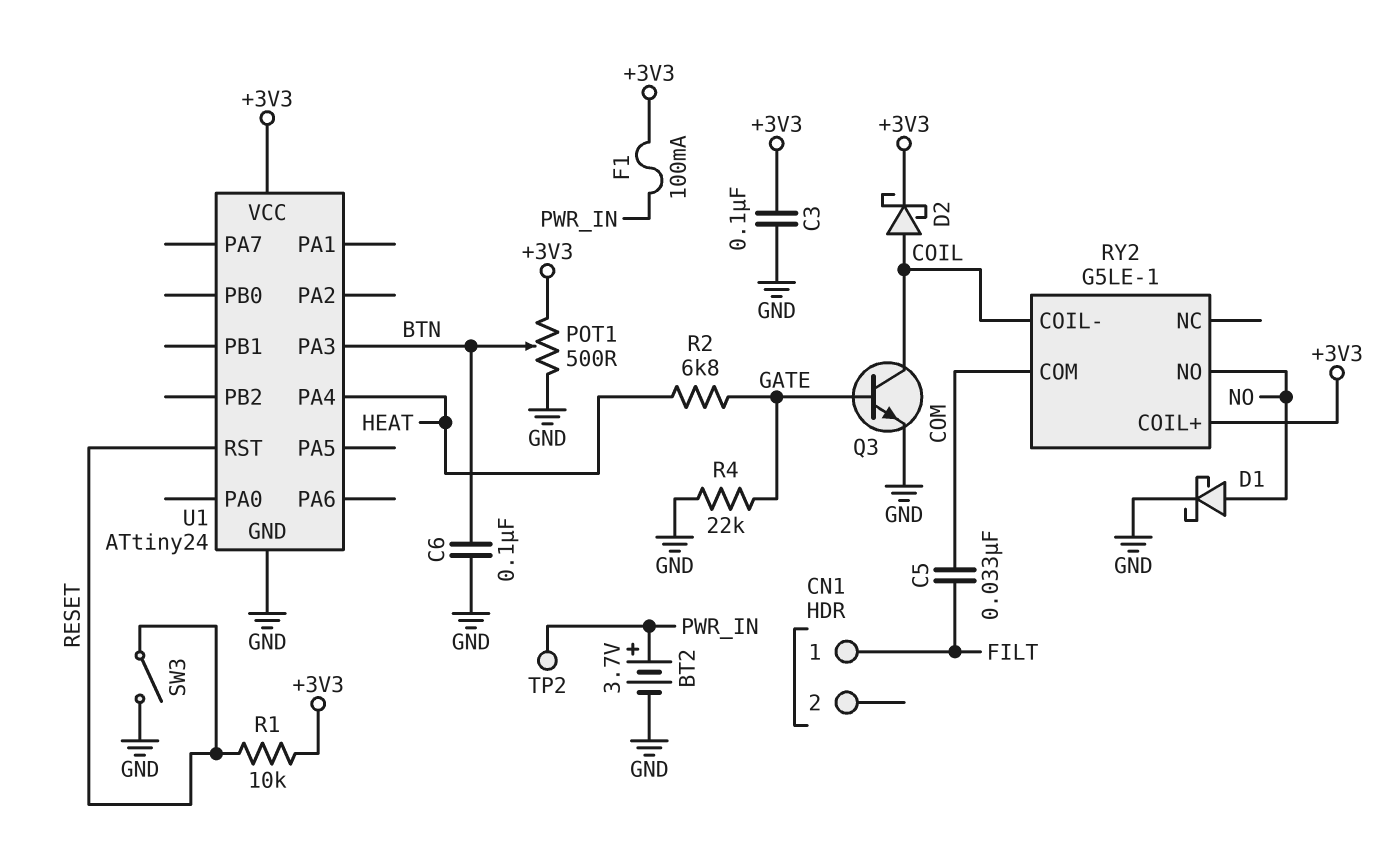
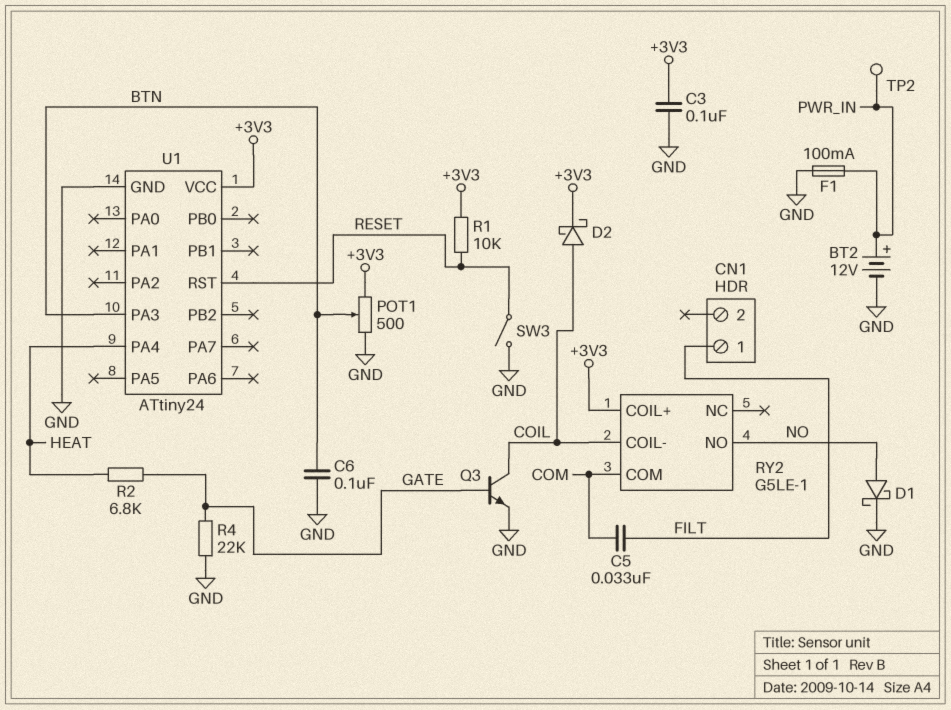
BT2: 3.7V (plus PWR_IN, minus GND) -> 12V (plus PWR_IN, minus GND)
F1: 100mA (+3V3, PWR_IN) -> 100mA (GND, PWR_IN)

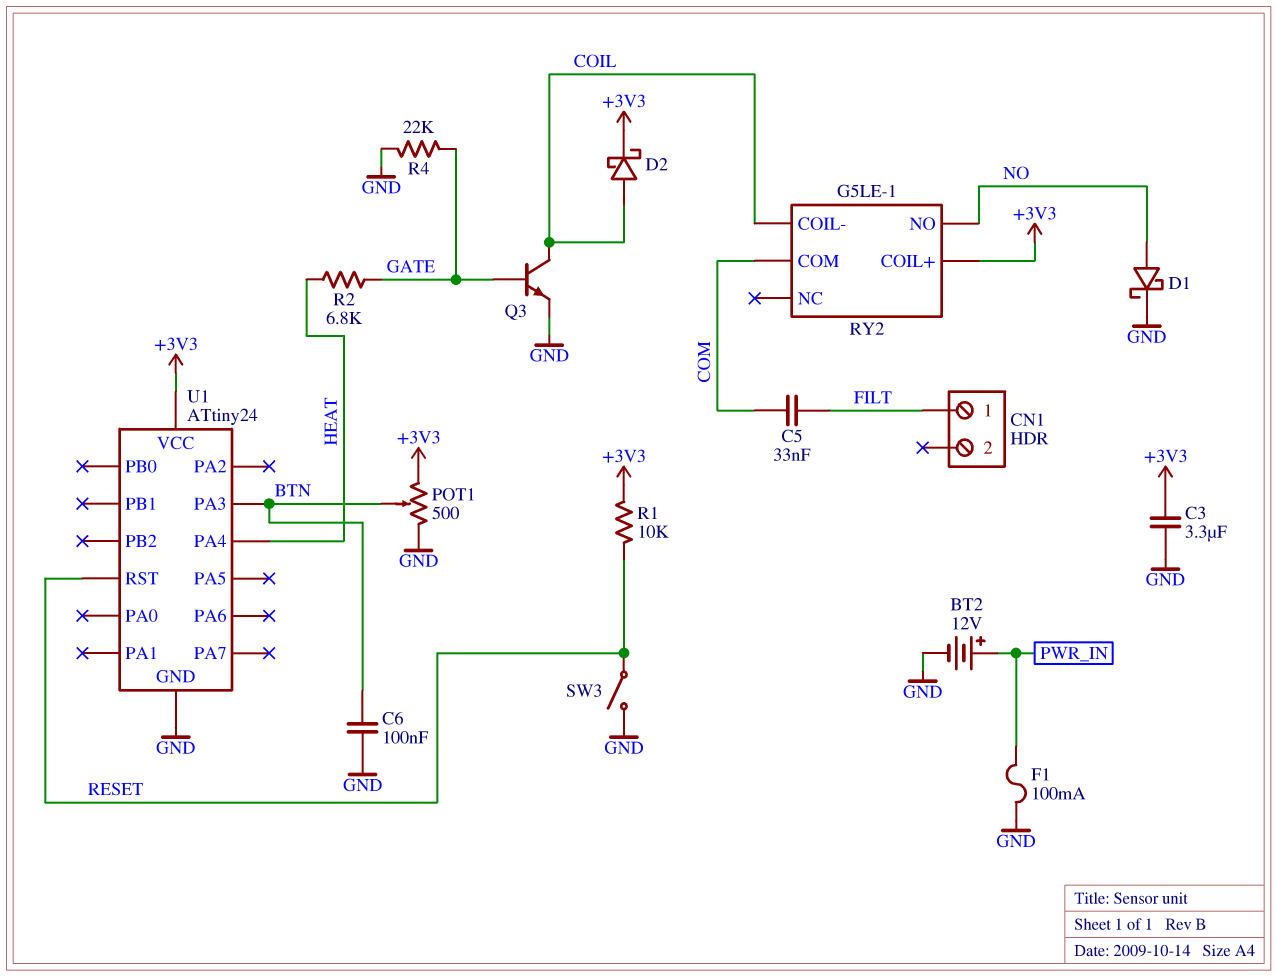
C3: 100nF (+3V3, GND) -> 3.3uF (+3V3, GND)
TP2: test point (PWR_IN) -> none

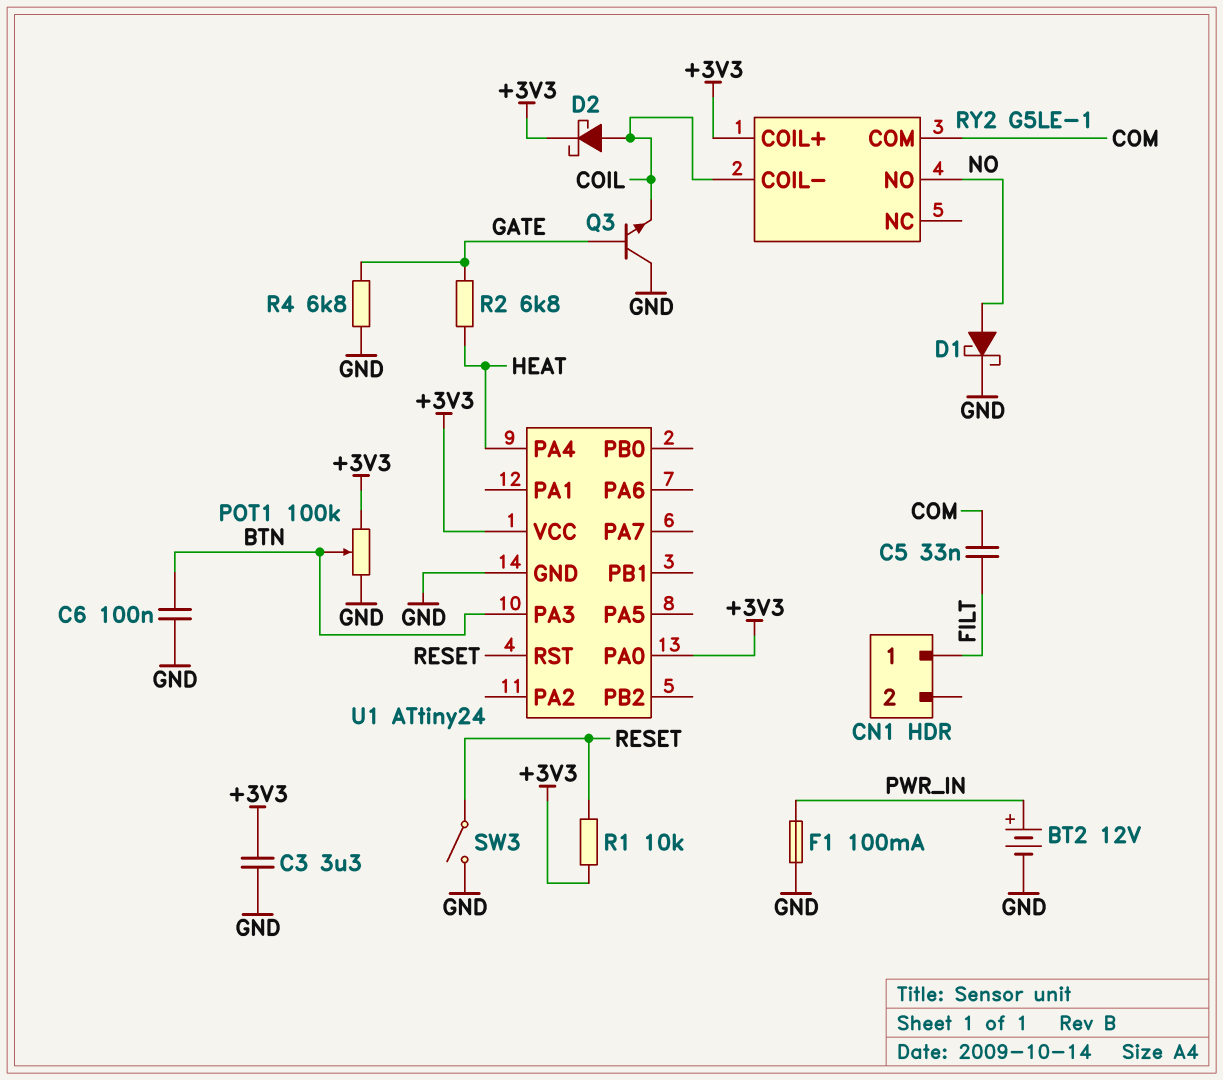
POT1: 500 (+3V3, GND, wiper BTN) -> 100k (+3V3, GND, wiper BTN)
Q3: NPN (B GATE, C COIL, E GND) -> NPN (B GATE, C GND, E COIL)
R4: 22k (GATE, GND) -> 6.8k (GATE, GND)
U1 pin PA0: none -> +3V3

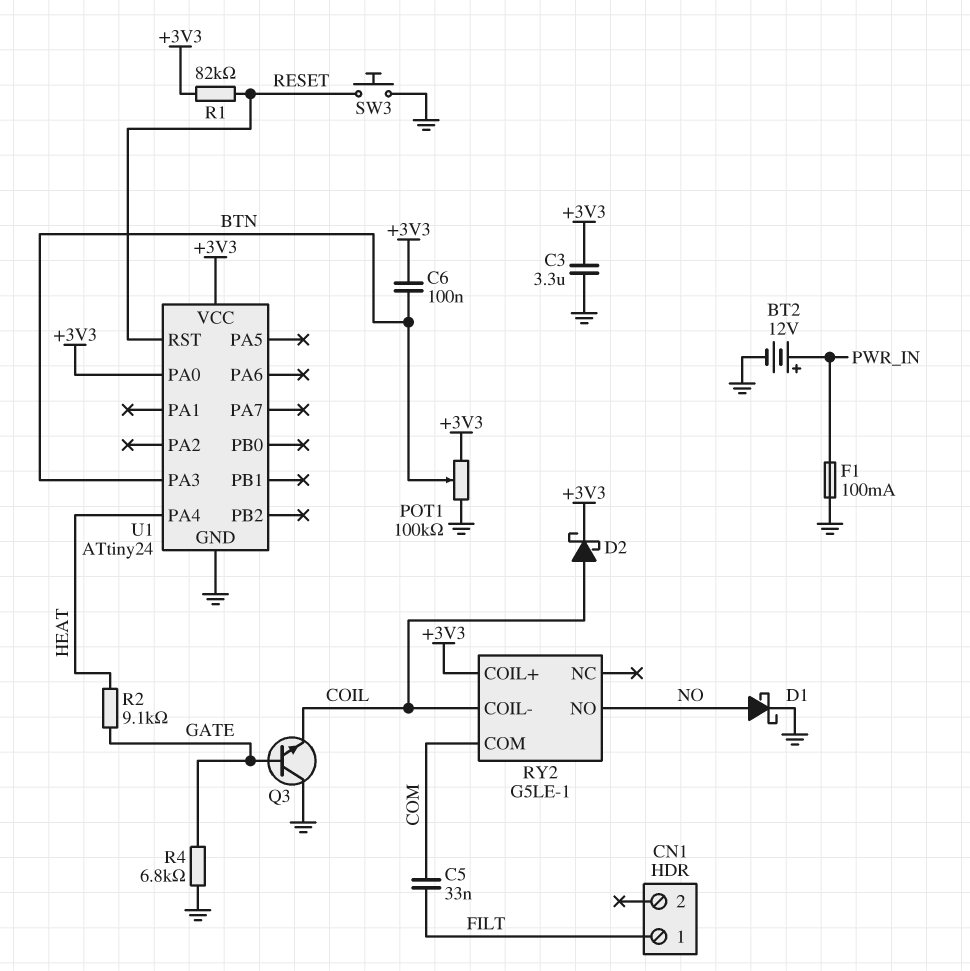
C6: 100nF (BTN, GND) -> 100nF (+3V3, BTN)
R1: 10k (+3V3, RESET) -> 82k (+3V3, RESET)
R2: 6.8k (GATE, HEAT) -> 9.1k (GATE, HEAT)
SW3: switch (GND, RESET) -> button (GND, RESET)

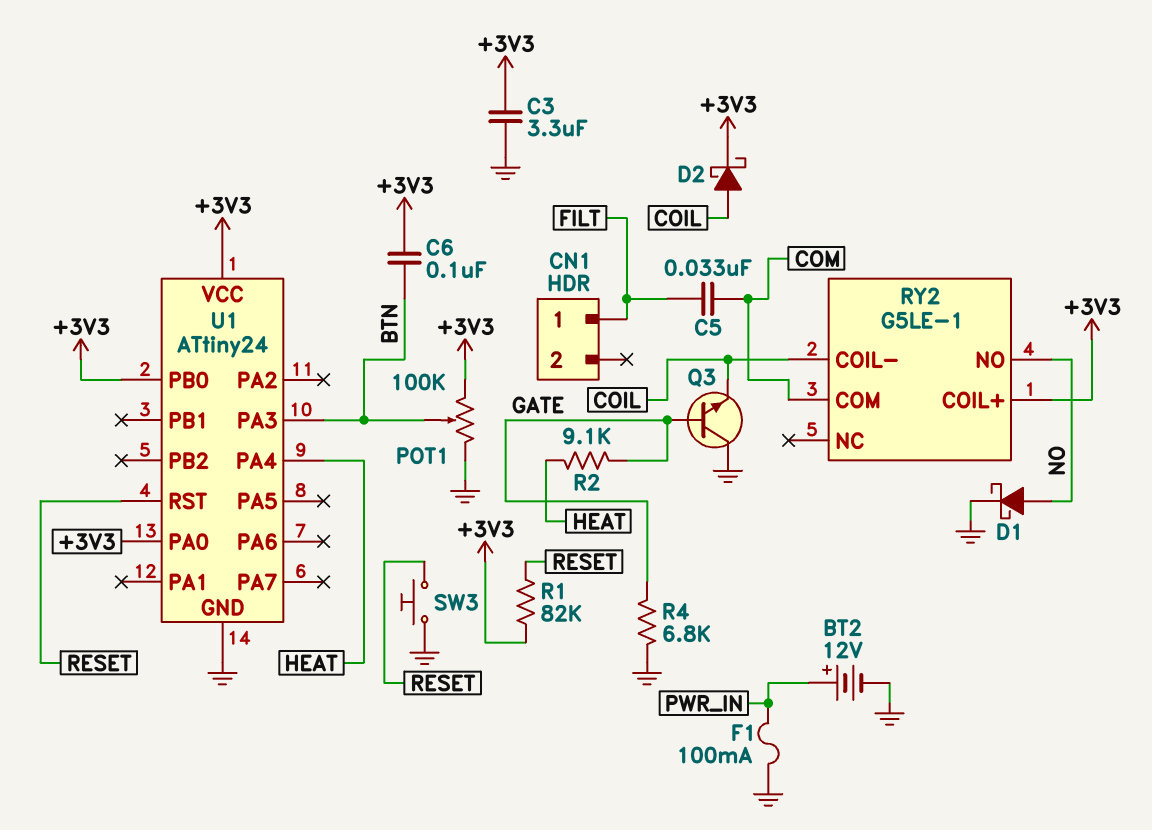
U1 pin PB0: none -> +3V3

